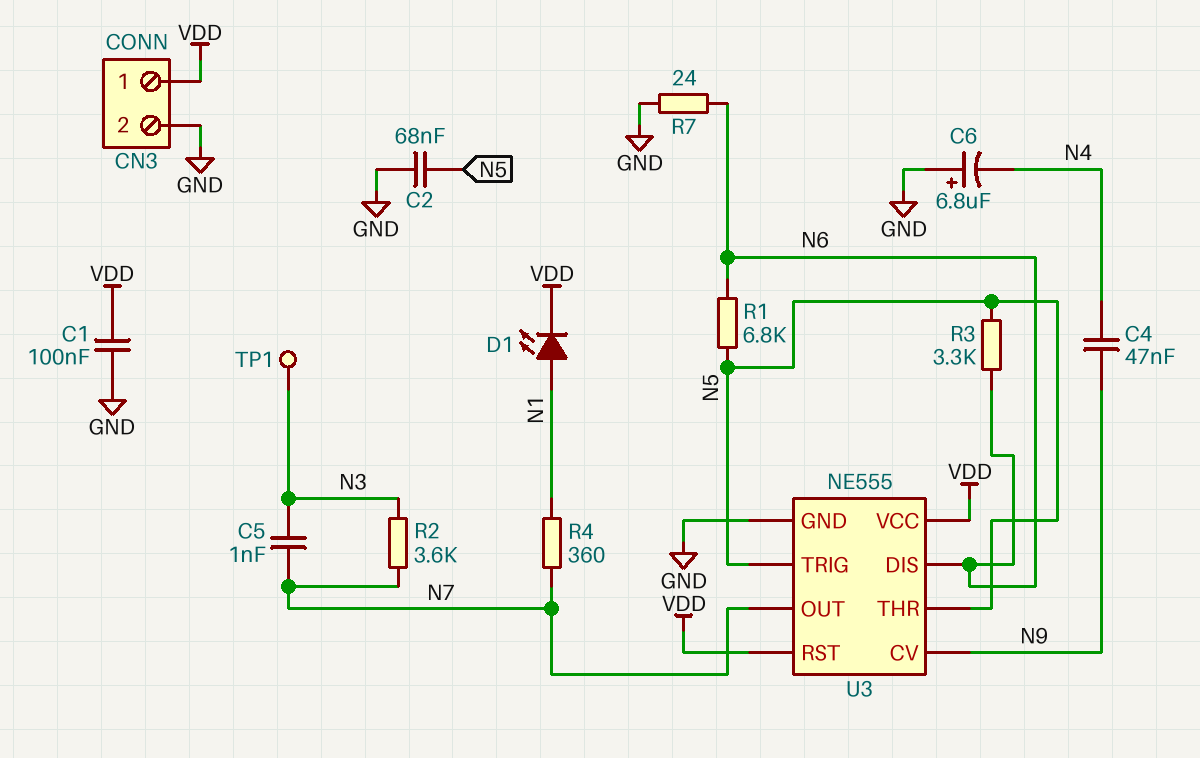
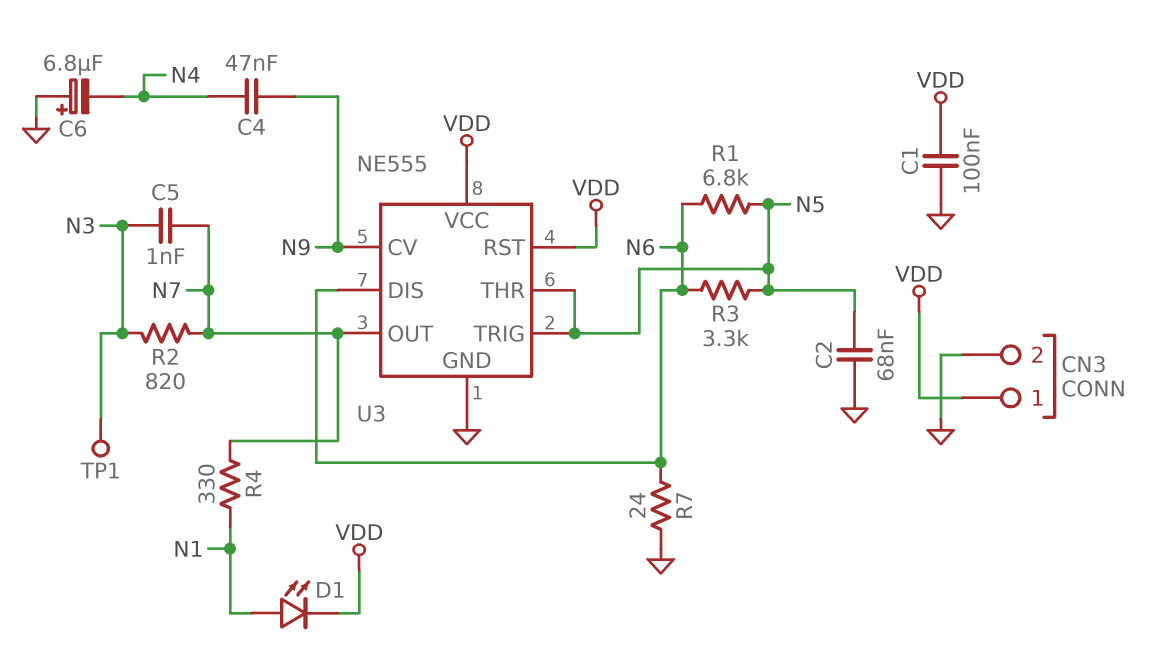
R2: 3.6k (N3, N7) -> 820 (N3, N7)
R4: 360 (N1, N7) -> 330 (N1, N7)

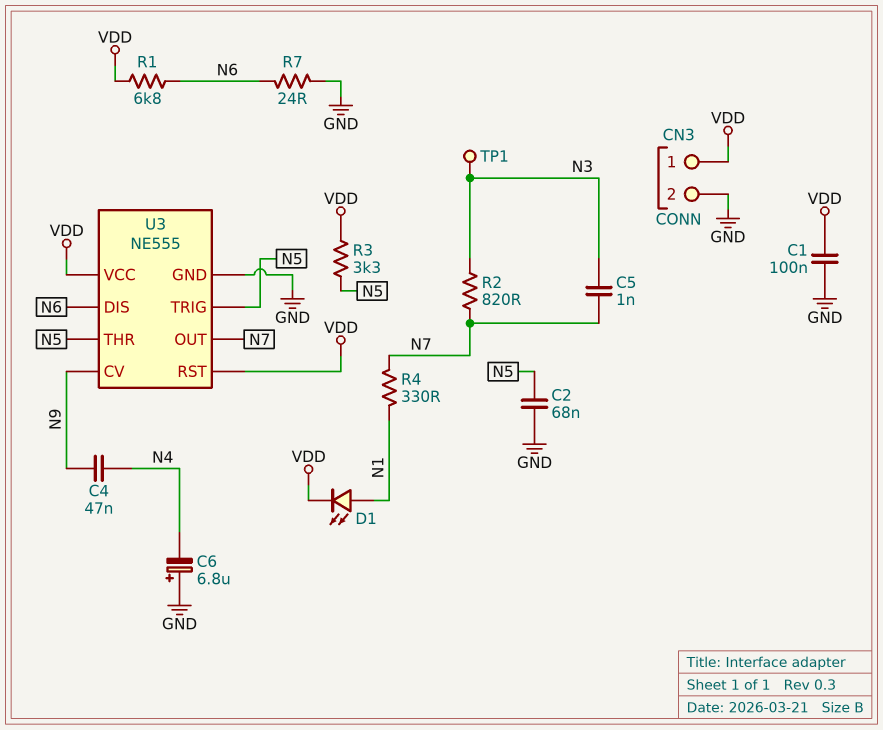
R1: 6.8k (N5, N6) -> 6.8k (N6, VDD)
R3: 3.3k (N5, N6) -> 3.3k (N5, VDD)

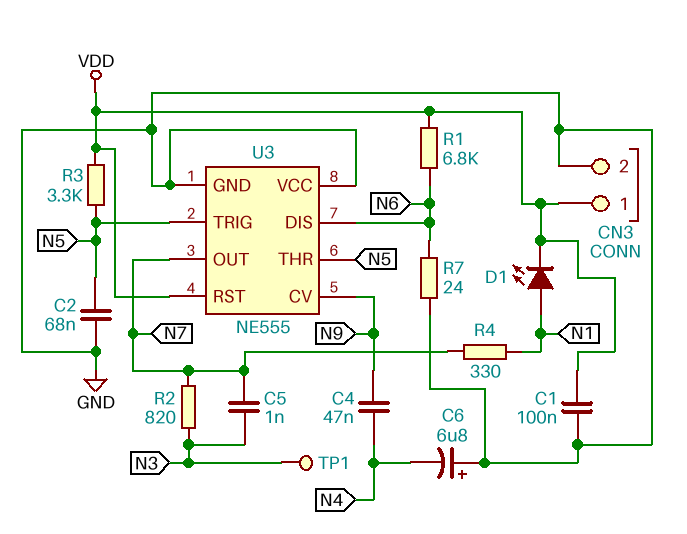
U3 pin VCC: VDD -> GND

